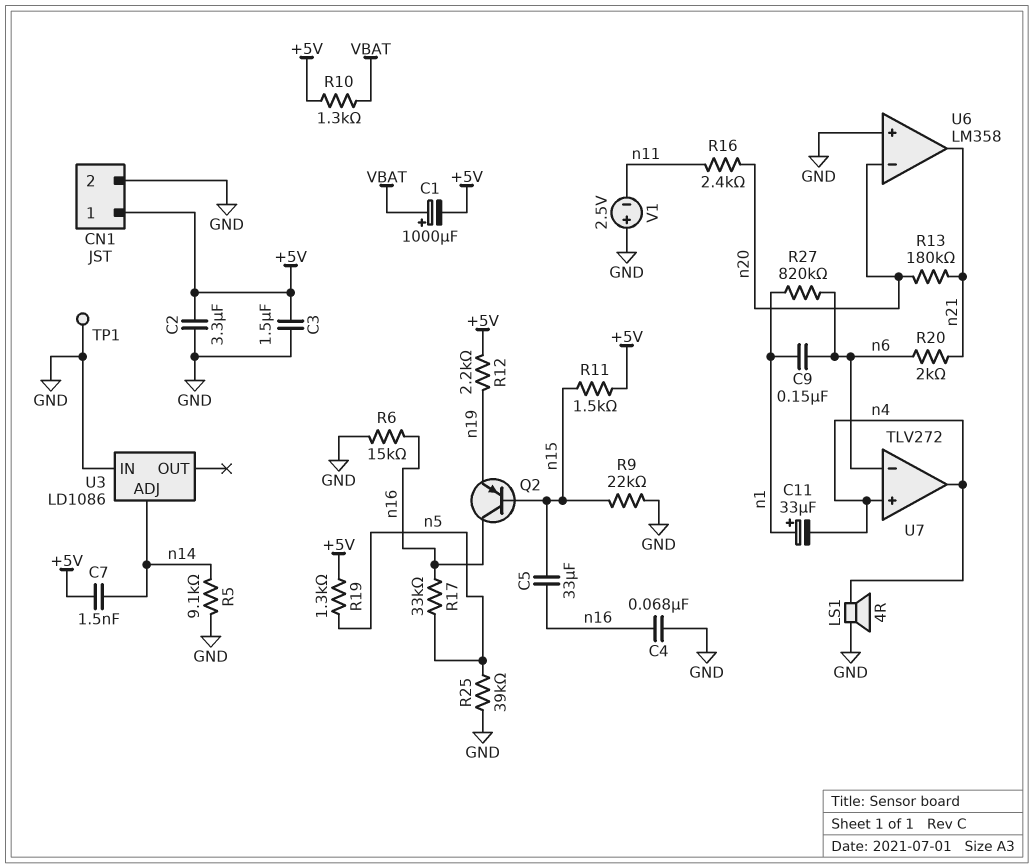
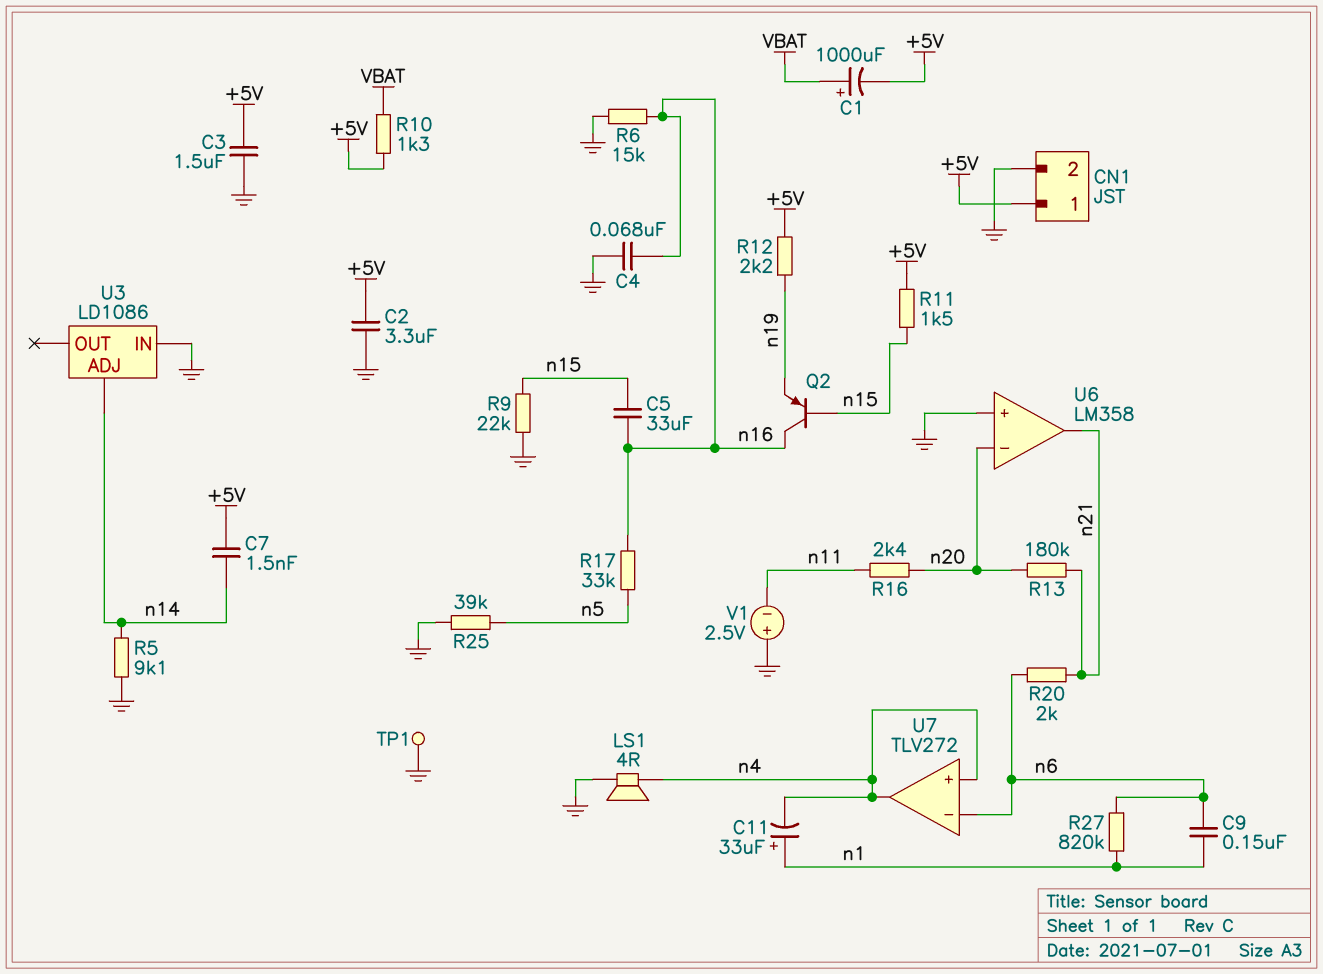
R19: 1.3k (+5V, n5) -> none

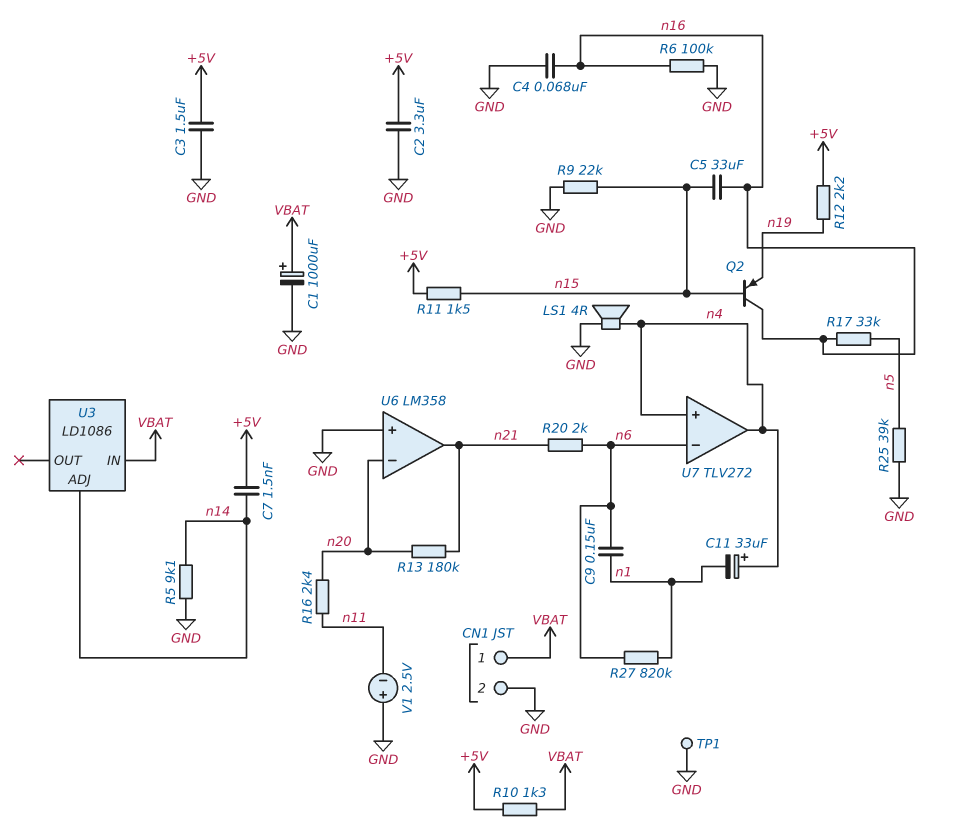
C1: 1000uF (plus VBAT, minus +5V) -> 1000uF (plus VBAT, minus GND)
C11: 33uF (plus n1, minus n4) -> 33uF (plus n4, minus n1)
CN1 pin 1: +5V -> VBAT
R6: 15k (GND, n16) -> 100k (GND, n16)
U3 pin IN: GND -> VBAT

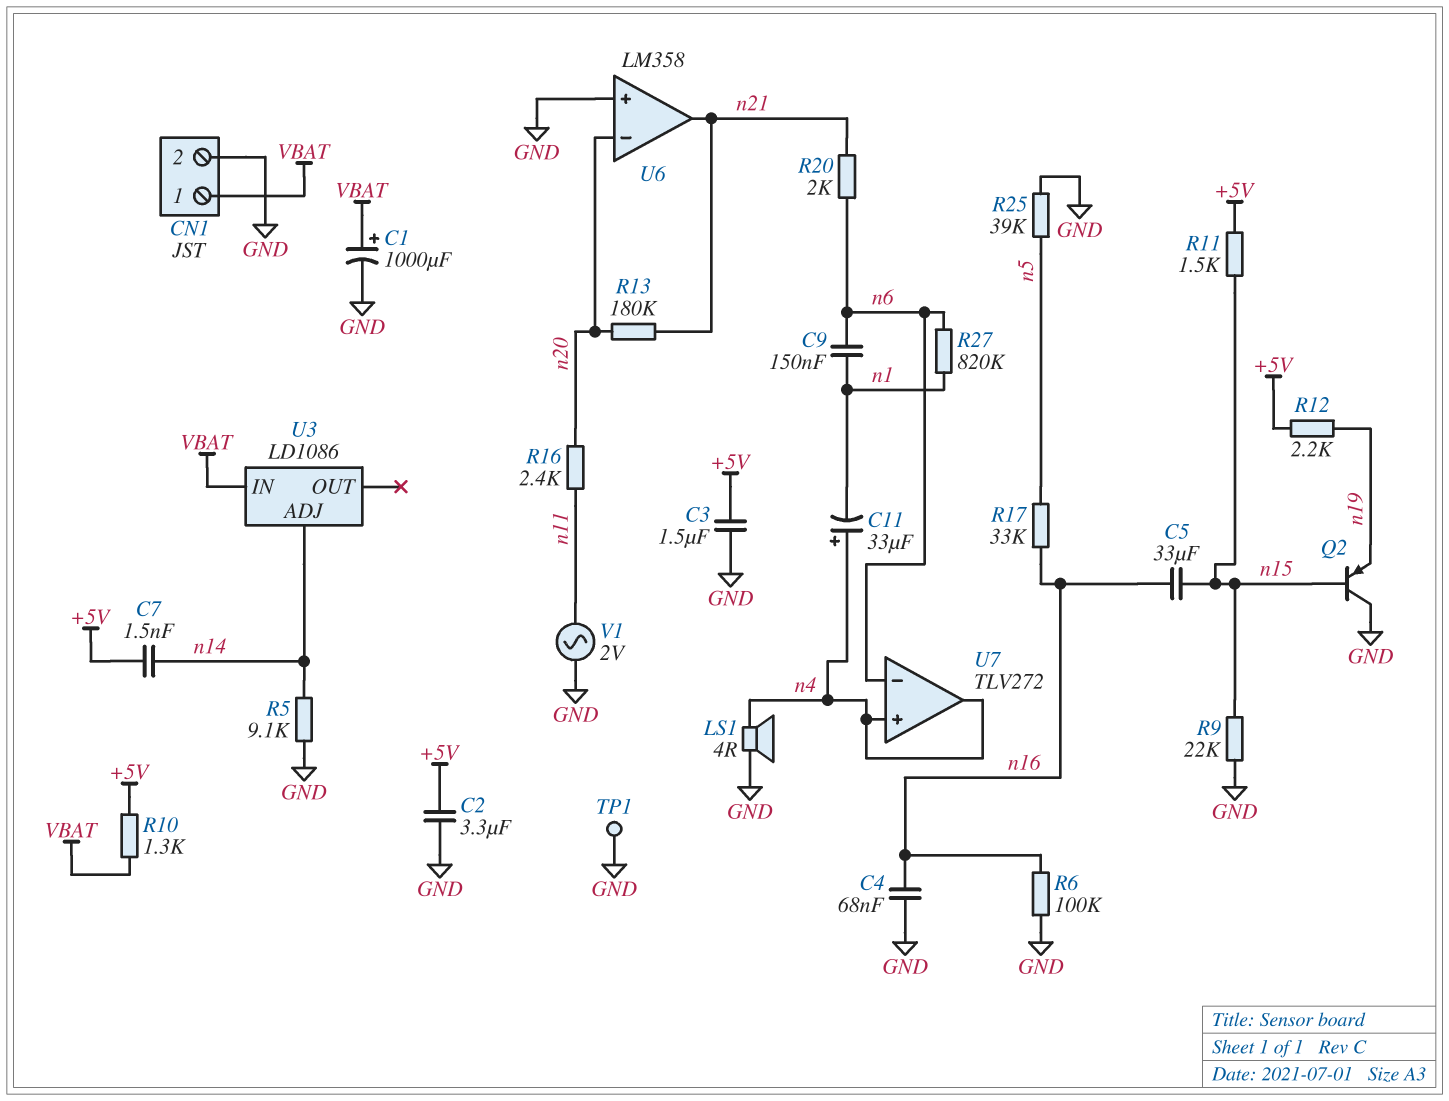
Q2: PNP (B n15, C n16, E n19) -> PNP (B n15, C GND, E n19)
V1: 2.5V (plus GND, minus n11) -> AC 2V (GND, n11)

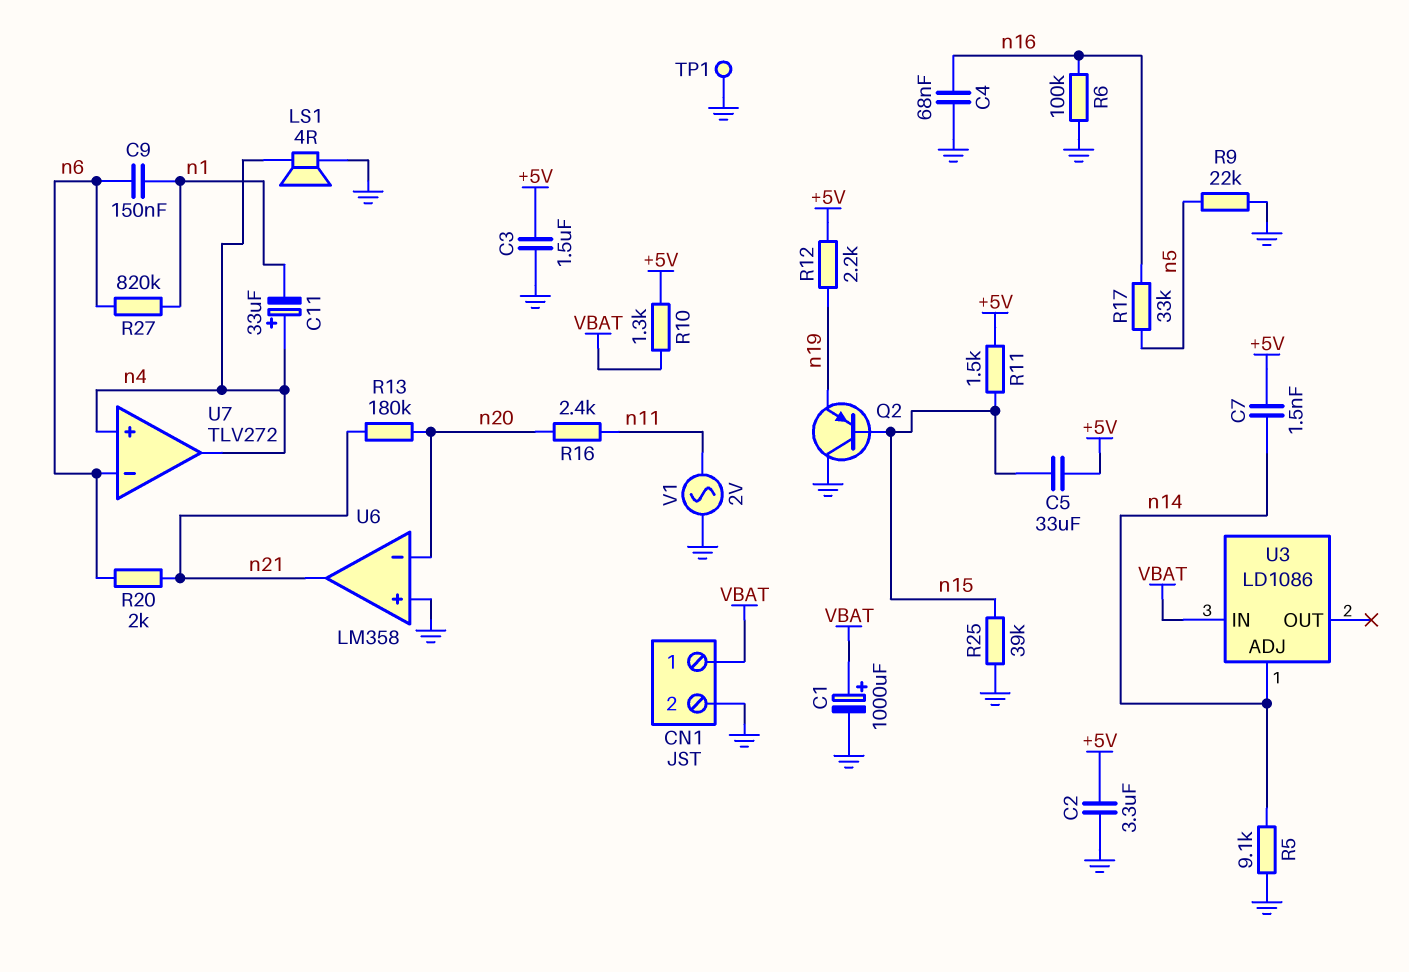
C5: 33uF (n15, n16) -> 33uF (+5V, n15)
R9: 22k (GND, n15) -> 22k (GND, n5)
R25: 39k (GND, n5) -> 39k (GND, n15)

